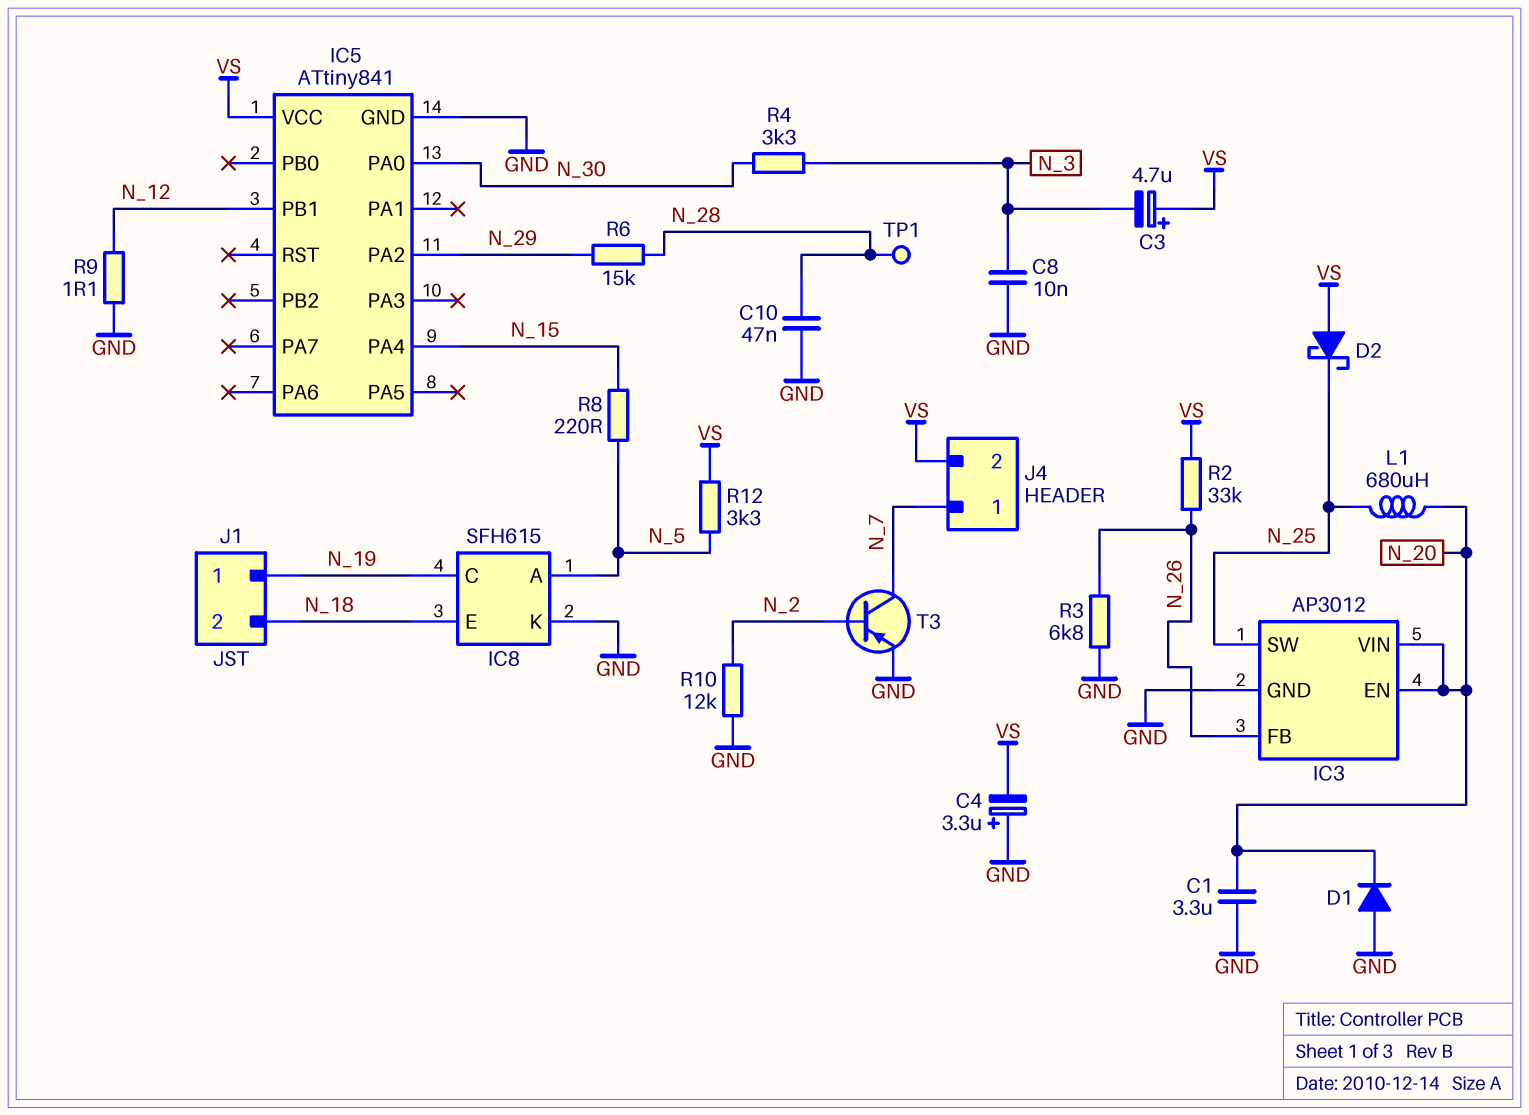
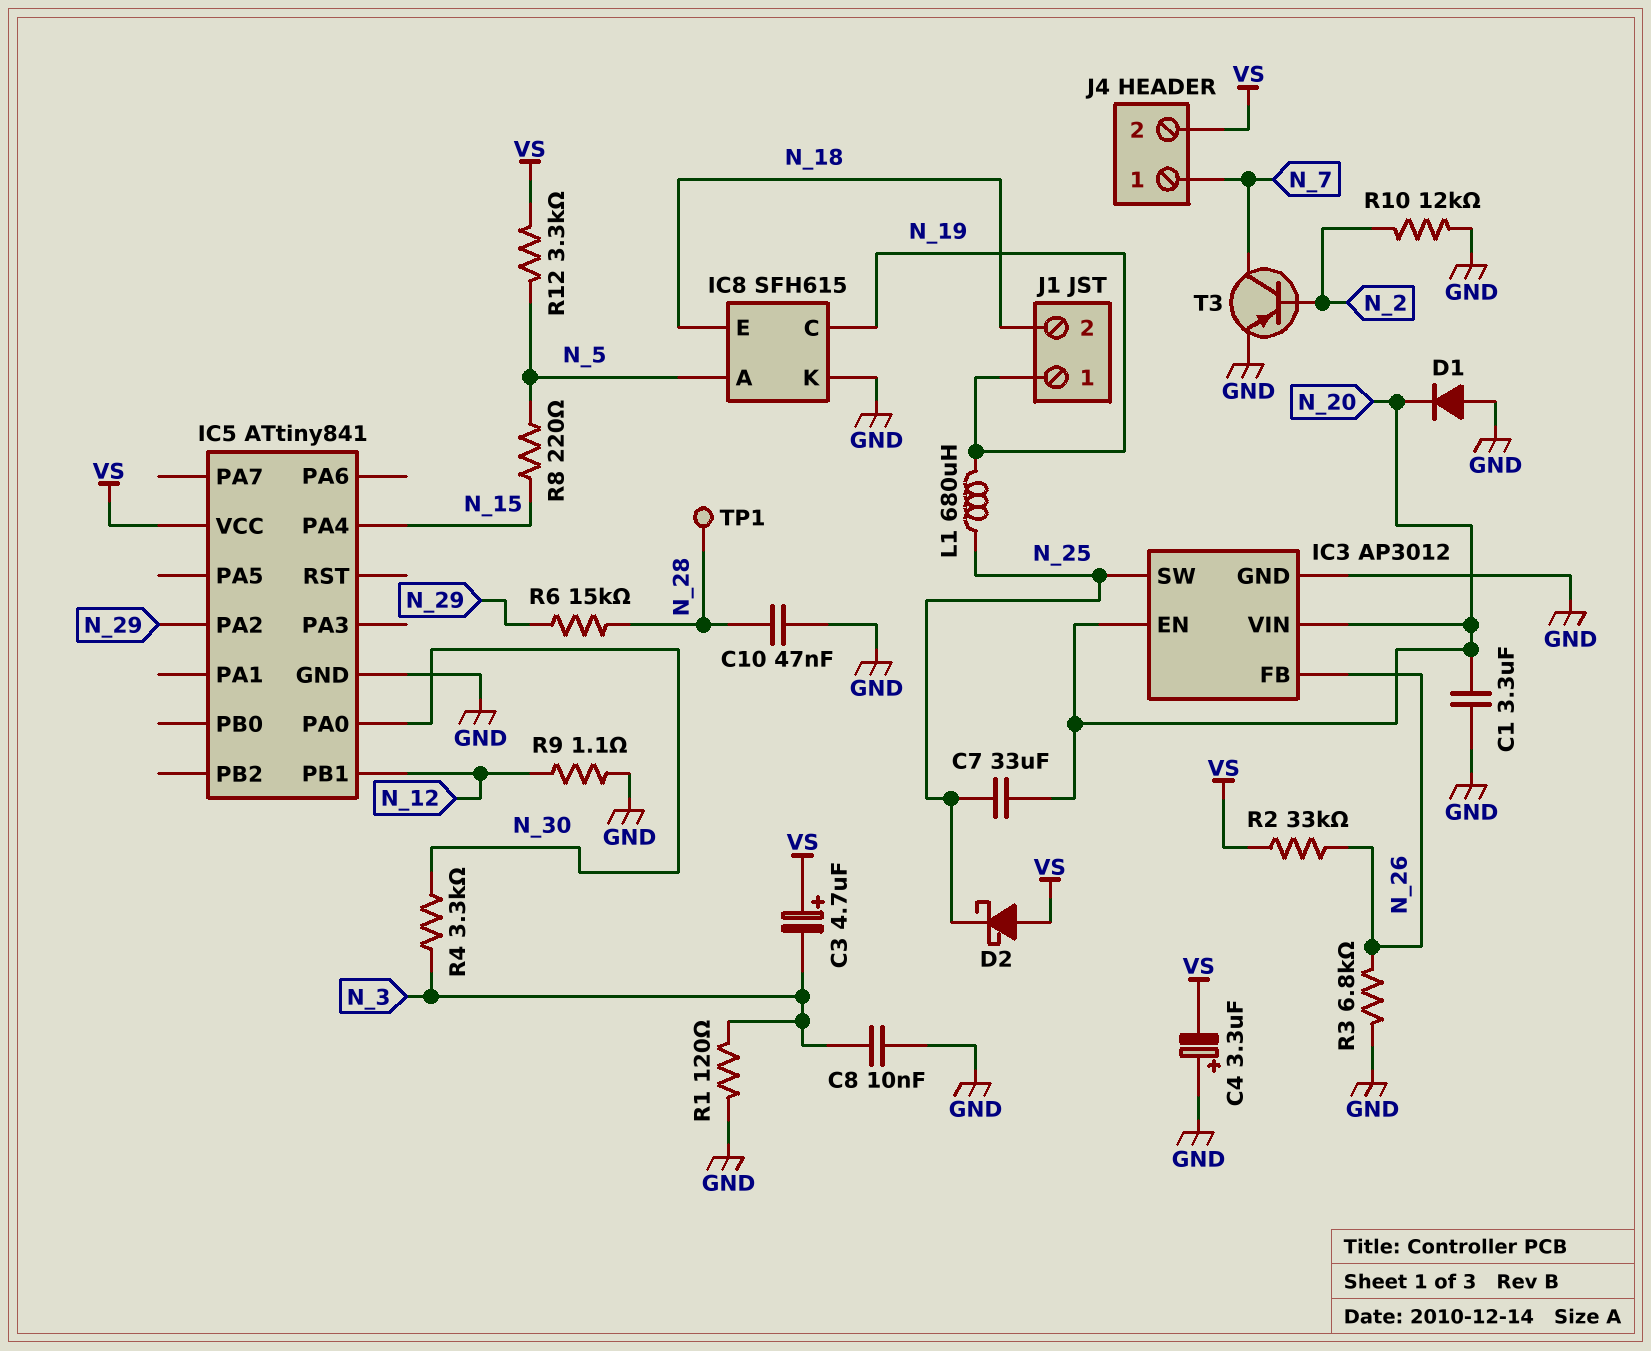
C7: none -> 33uF (N_20, N_25)
L1: 680uH (N_20, N_25) -> 680uH (N_19, N_25)
R1: none -> 120 (GND, N_3)

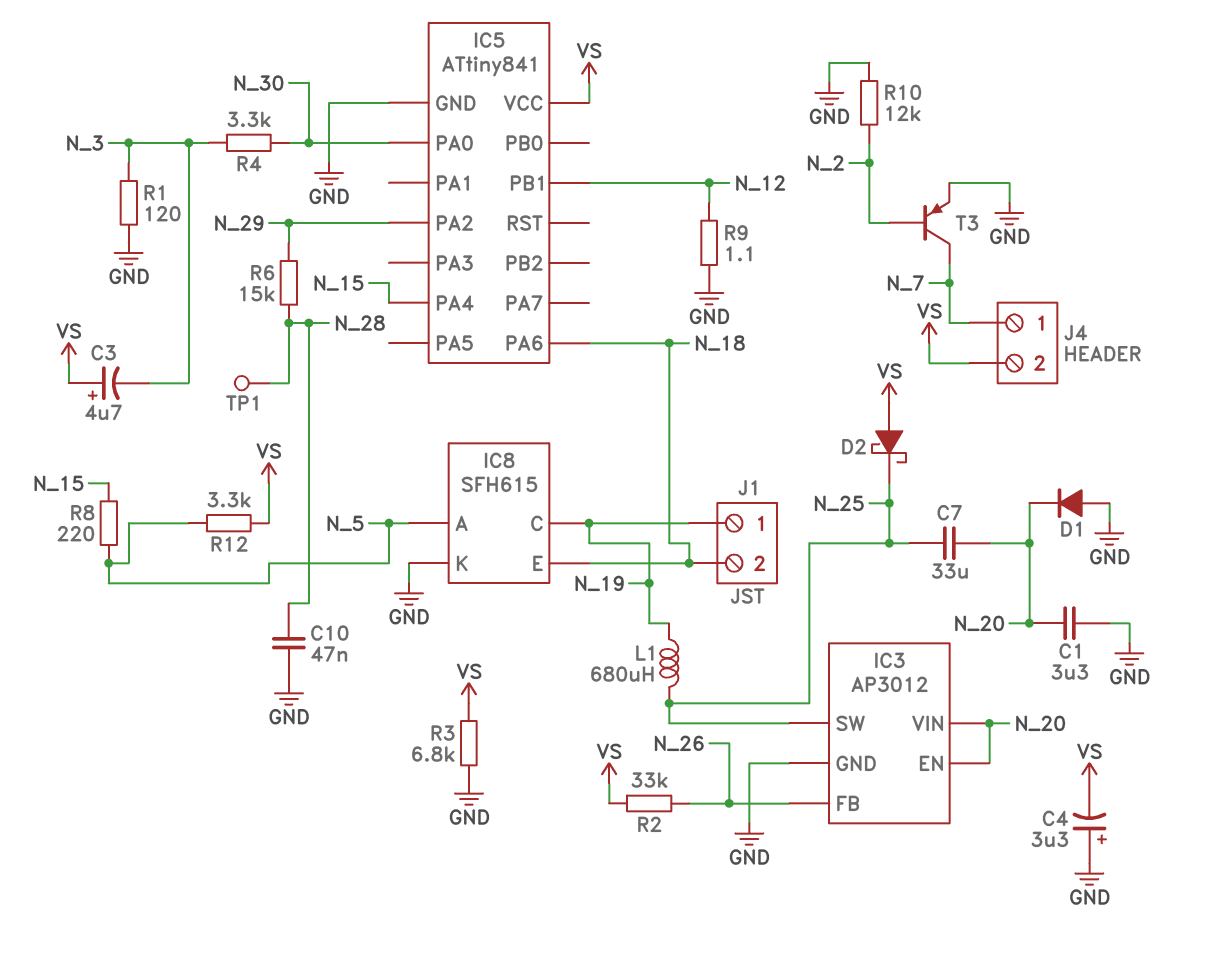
C8: 10nF (GND, N_3) -> none
IC5 pin PA6: none -> N_18
R3: 6.8k (GND, N_26) -> 6.8k (GND, VS)

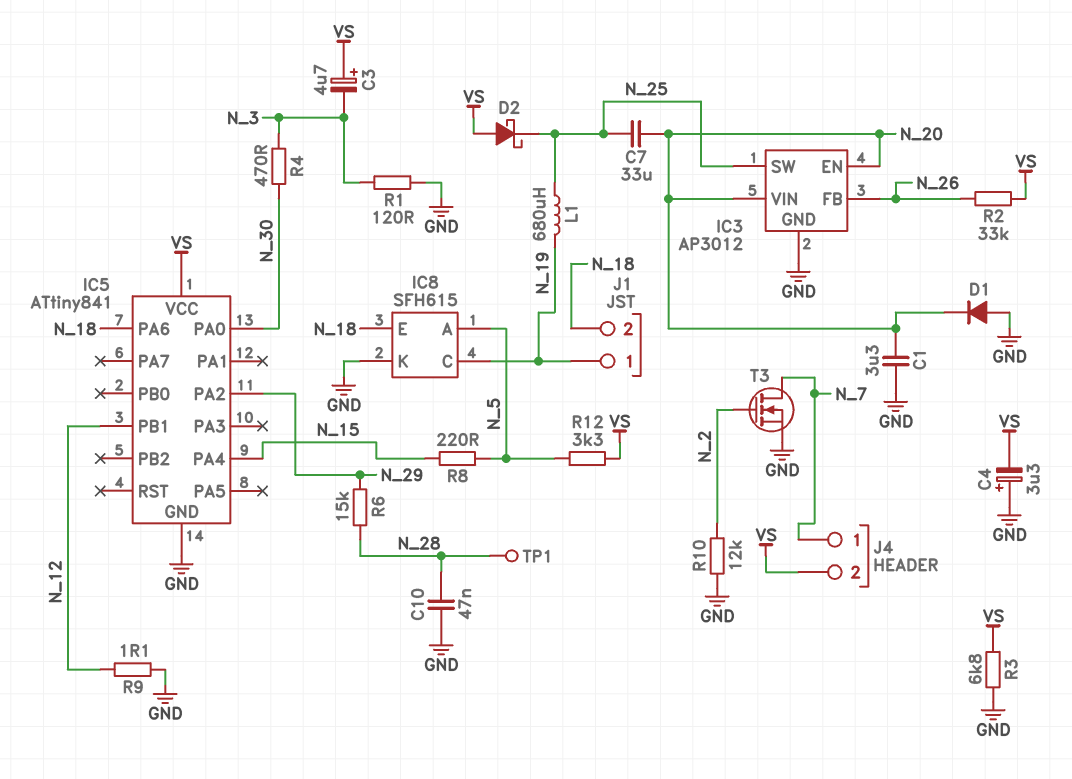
R4: 3.3k (N_3, N_30) -> 470 (N_3, N_30)
T3: PNP (B N_2, C N_7, E GND) -> NMOS (G N_2, D N_7, S GND)

